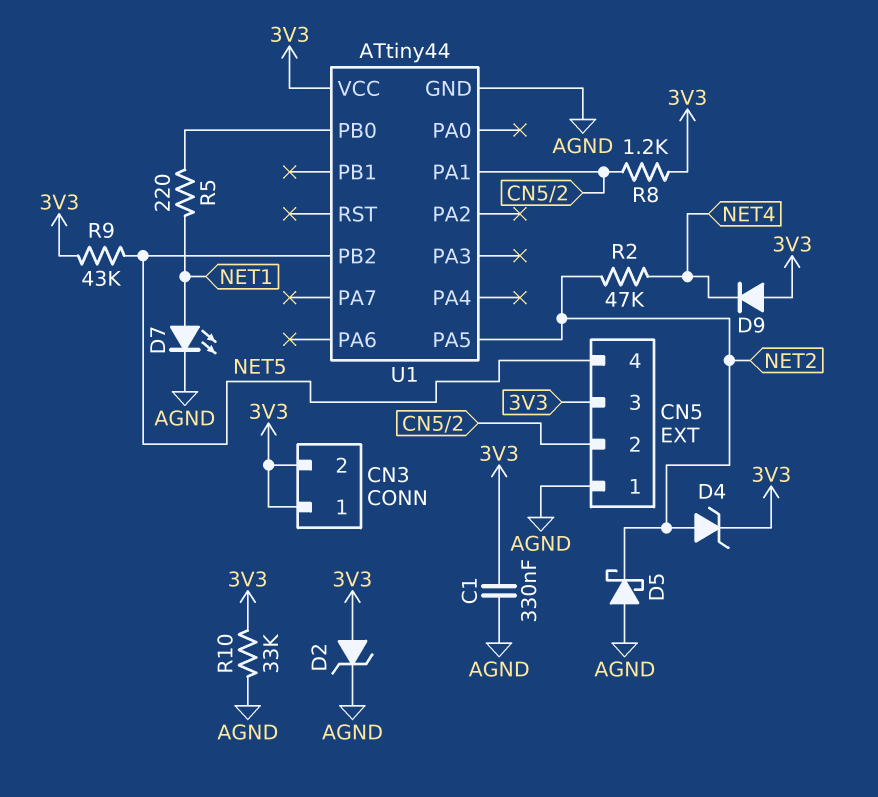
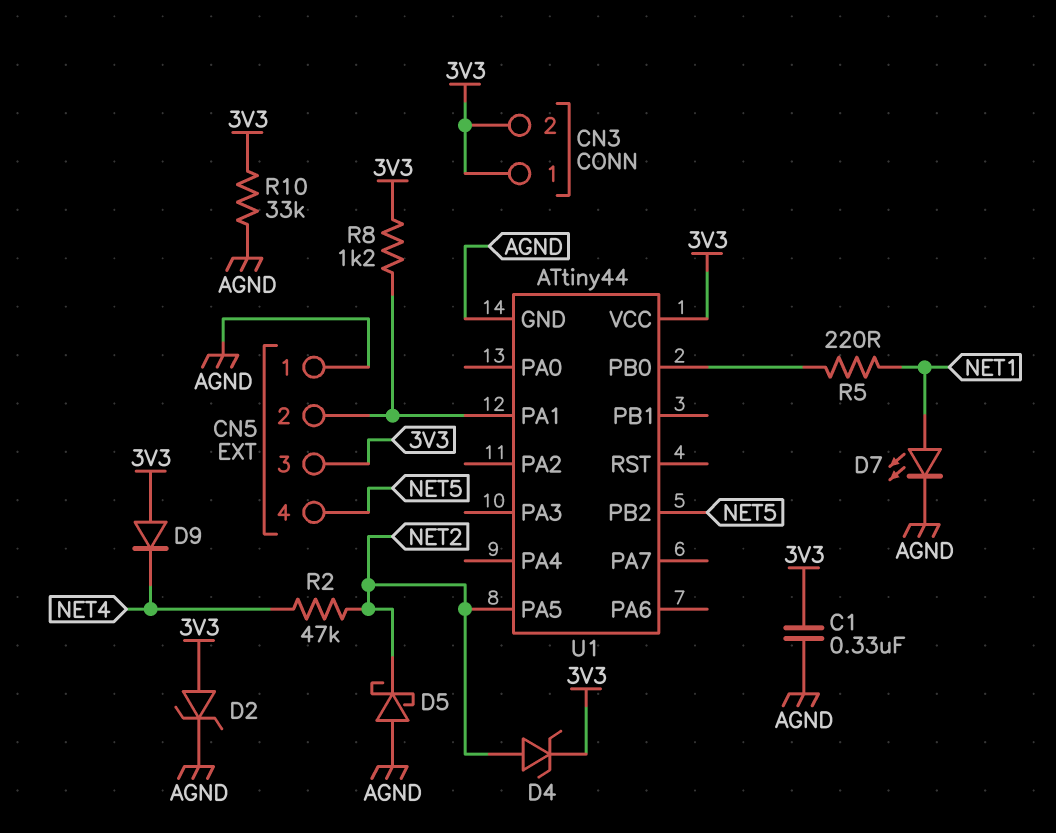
R9: 43k (3V3, NET5) -> none

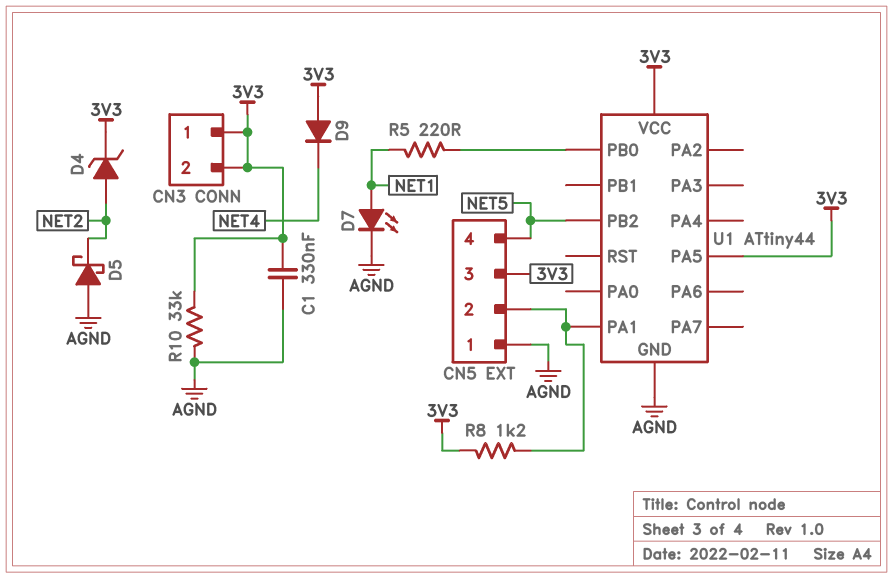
D2: zener (A 3V3, K AGND) -> none
R2: 47k (NET2, NET4) -> none
U1 pin PA5: NET2 -> 3V3

